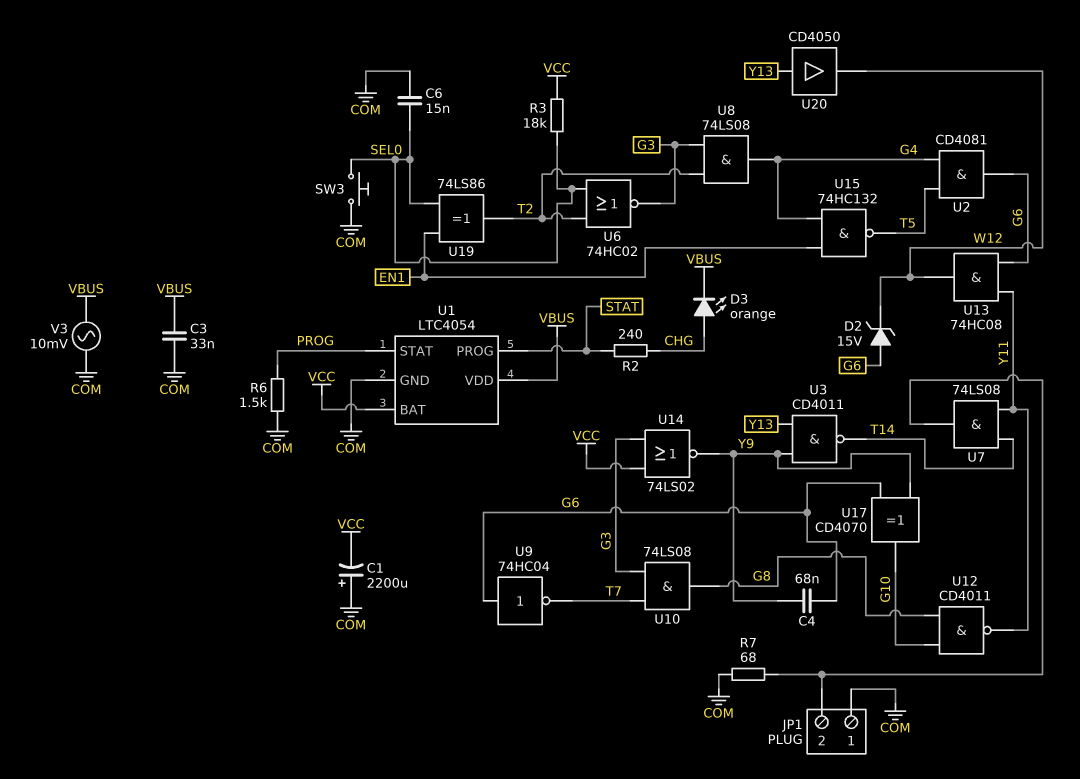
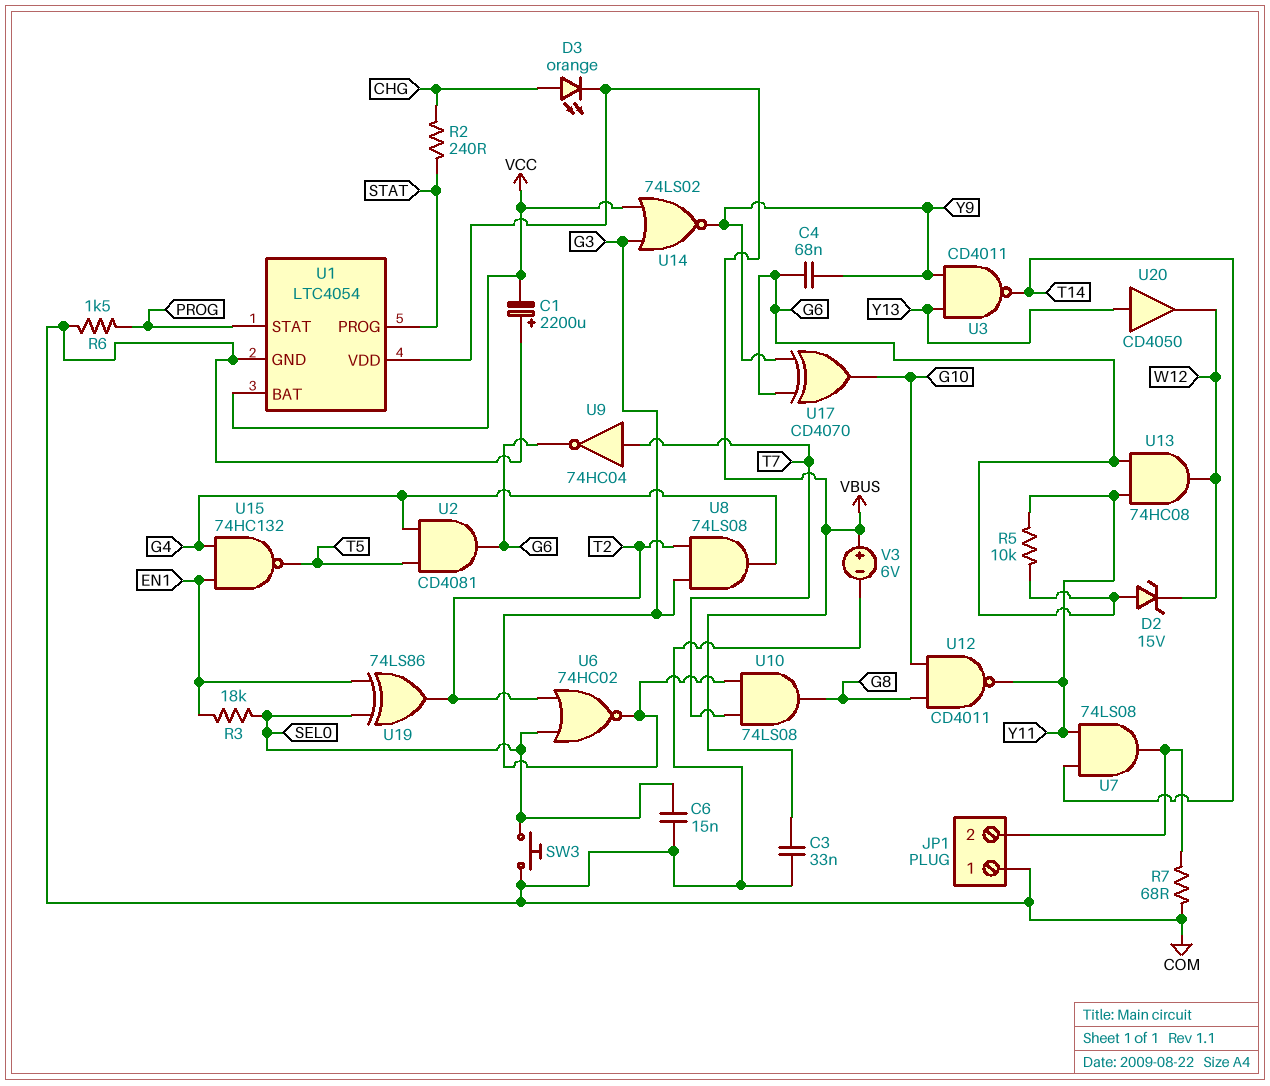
R3: 18k (SEL0, VCC) -> 18k (EN1, SEL0)
R5: none -> 10k (G6, Y11)
U9: NOT 74HC04 (in G6, out T7) -> NOT 74HC04 (in T7, out G6)
V3: AC 10mV (COM, VBUS) -> 6V (plus VBUS, minus COM)

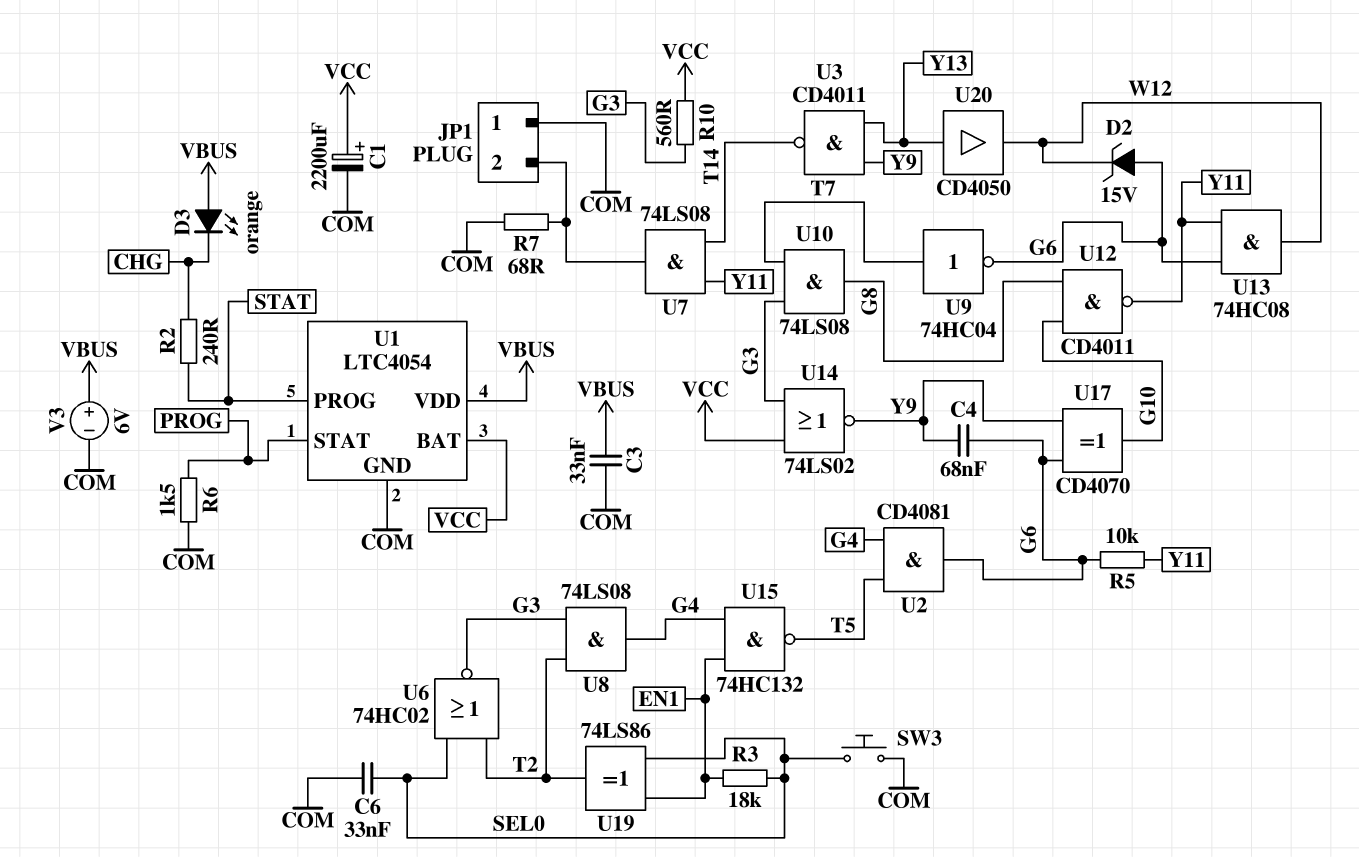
C1: 2200uF (plus COM, minus VCC) -> 2200uF (plus VCC, minus COM)
C6: 15nF (COM, SEL0) -> 33nF (COM, SEL0)
D3: LED orange (A CHG, K VBUS) -> LED orange (A VBUS, K CHG)
R10: none -> 560 (G3, VCC)

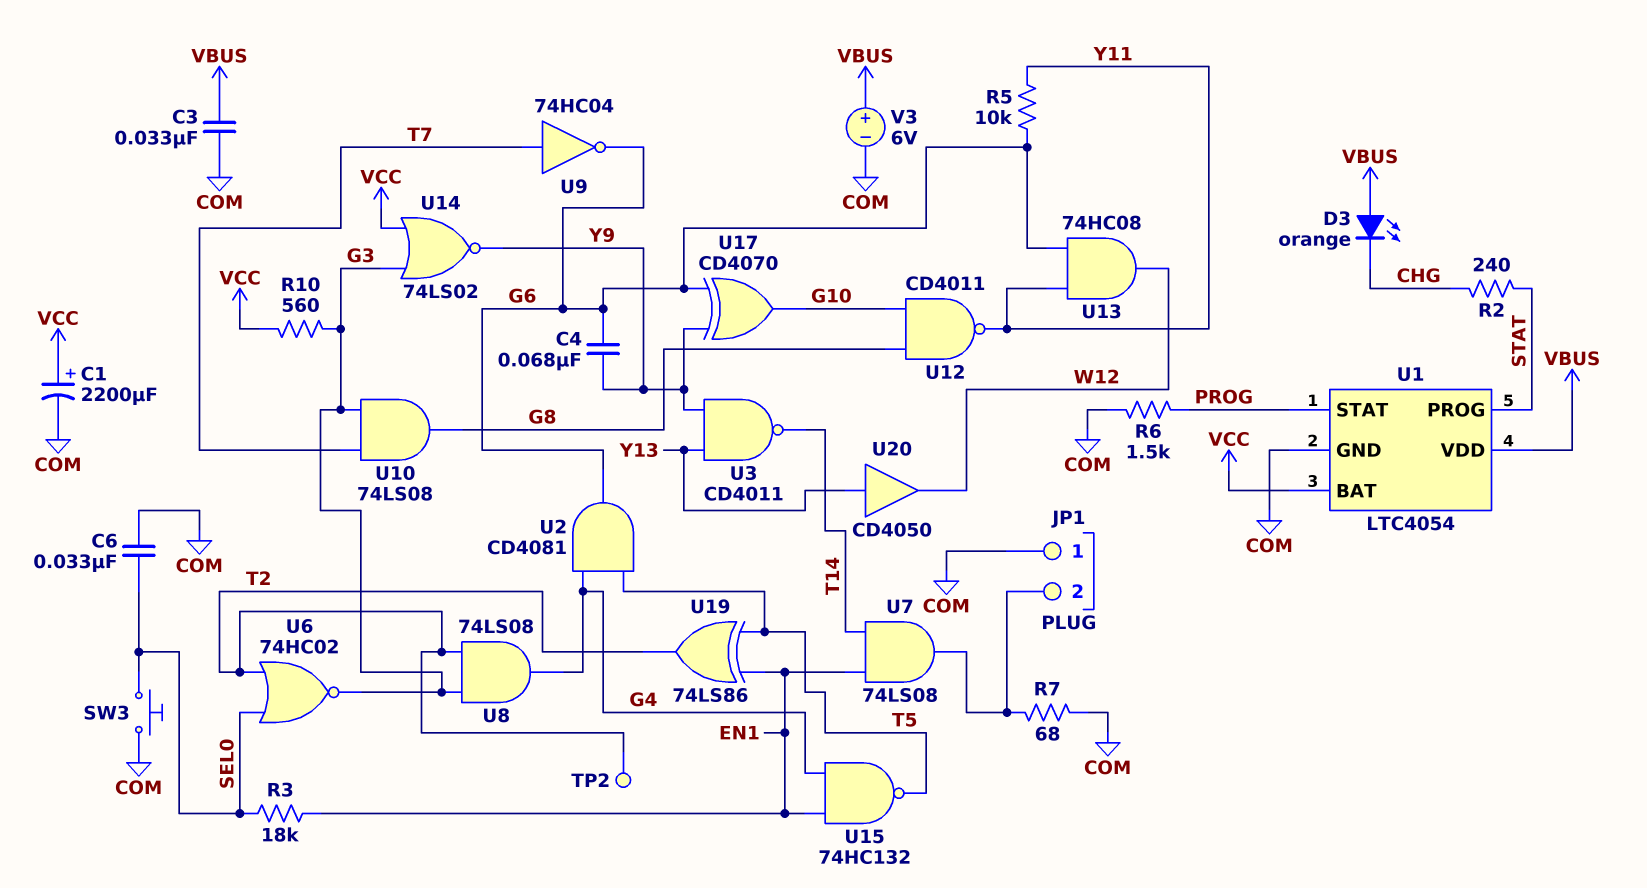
D2: zener 15V (A G6, K W12) -> none
TP2: none -> test point (T2)
U7: AND 74LS08 (in T14, in Y11, out JP1/2) -> AND 74LS08 (in EN1, in T14, out JP1/2)
U19: XOR 74LS86 (in EN1, in SEL0, out T2) -> XOR 74LS86 (in EN1, in T5, out T2)

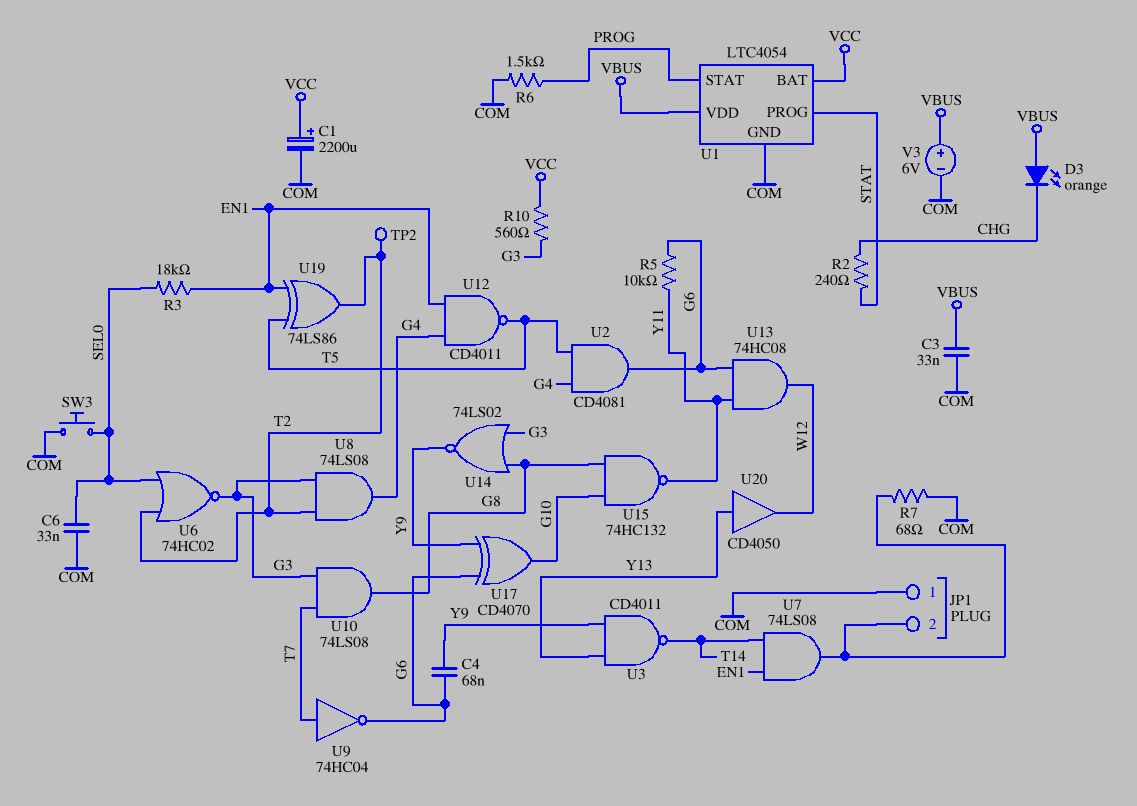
U12: NAND CD4011 (in G8, in G10, out Y11) -> NAND CD4011 (in EN1, in G4, out T5)
U14: NOR 74LS02 (in G3, in VCC, out Y9) -> NOR 74LS02 (in G3, in G8, out Y9)
U15: NAND 74HC132 (in EN1, in G4, out T5) -> NAND 74HC132 (in G8, in G10, out Y11)

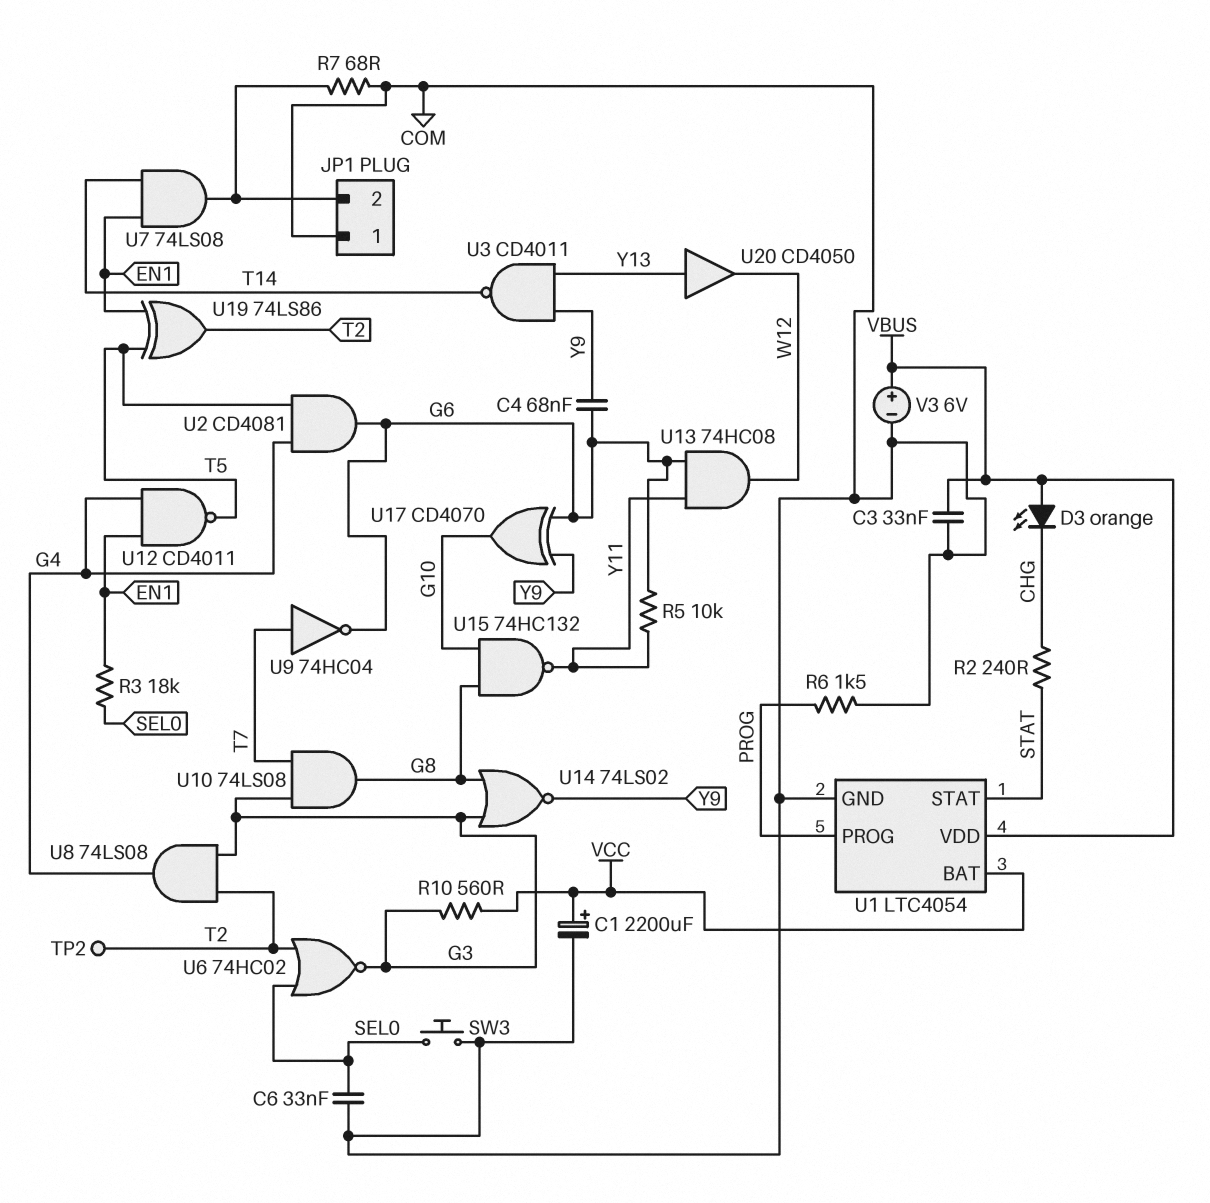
U1 pin PROG: STAT -> PROG
U1 pin STAT: PROG -> STAT

